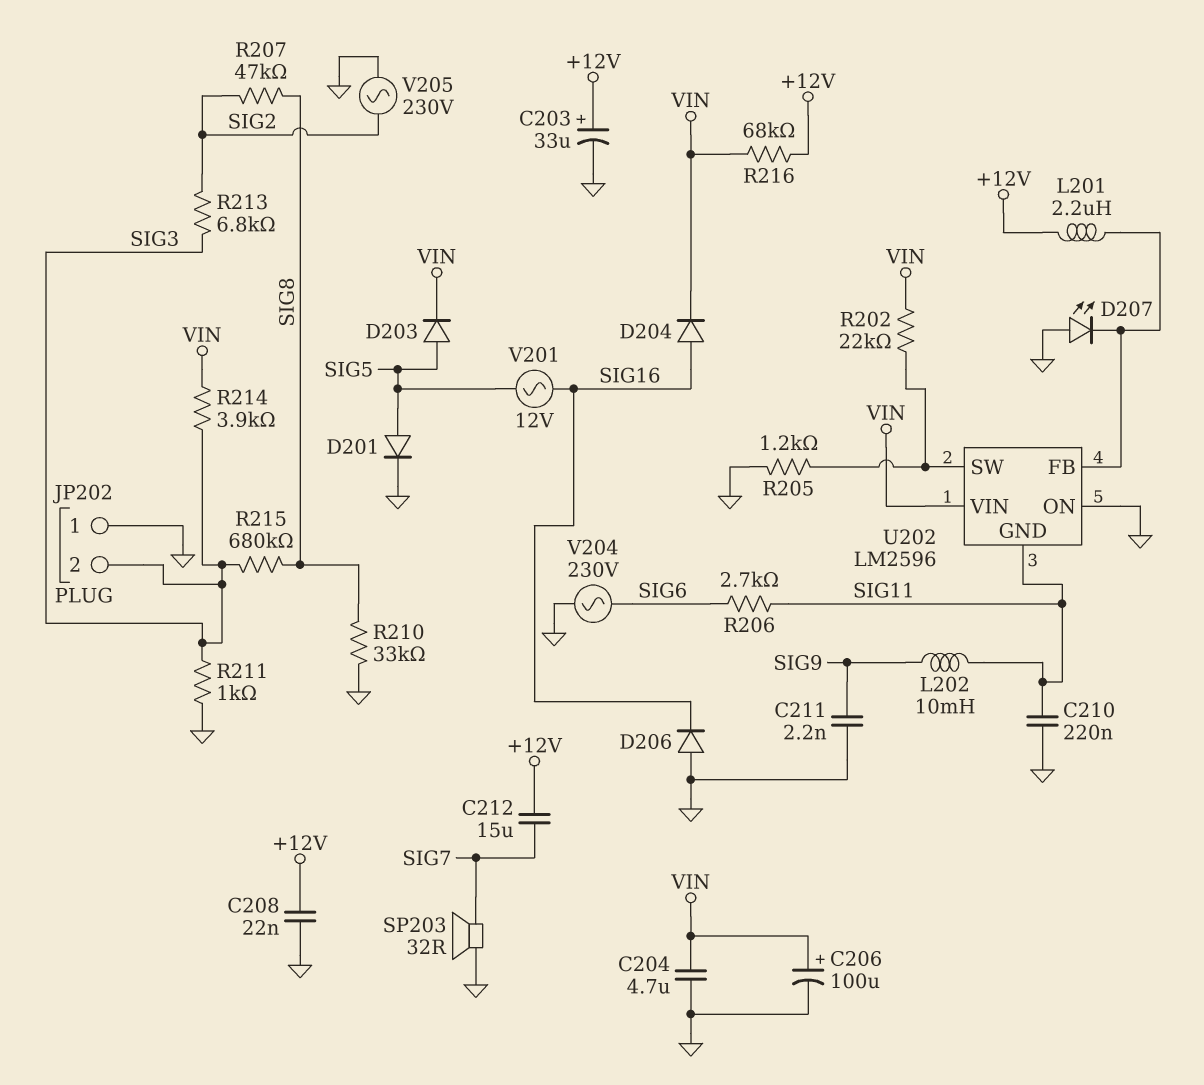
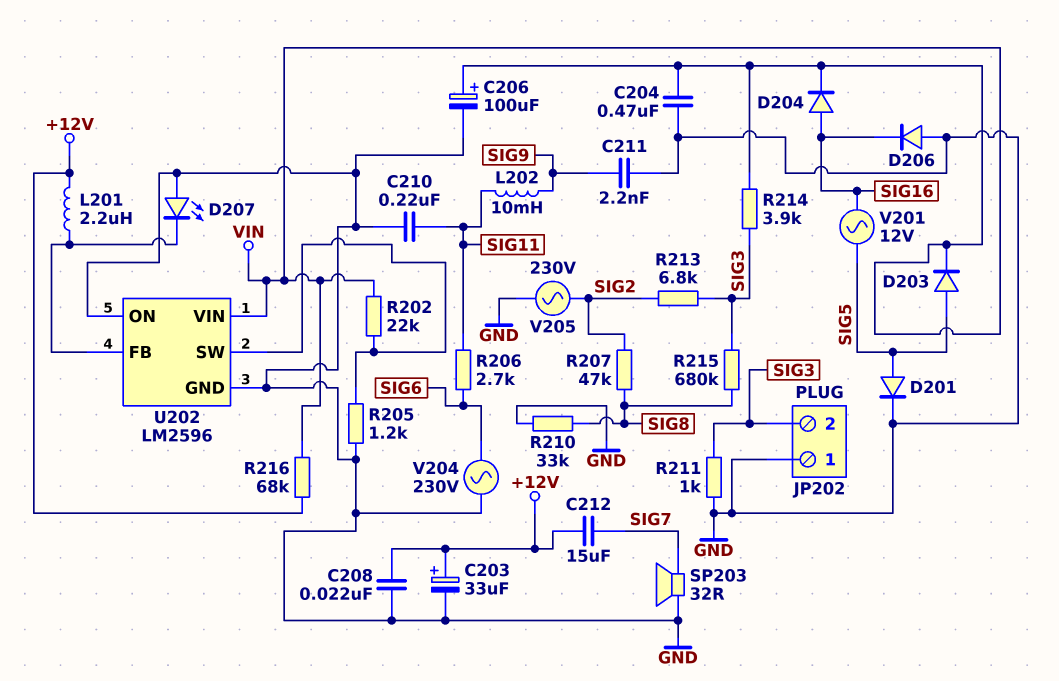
C204: 4.7uF (GND, VIN) -> 470nF (GND, VIN)
U202 pin GND: SIG11 -> GND

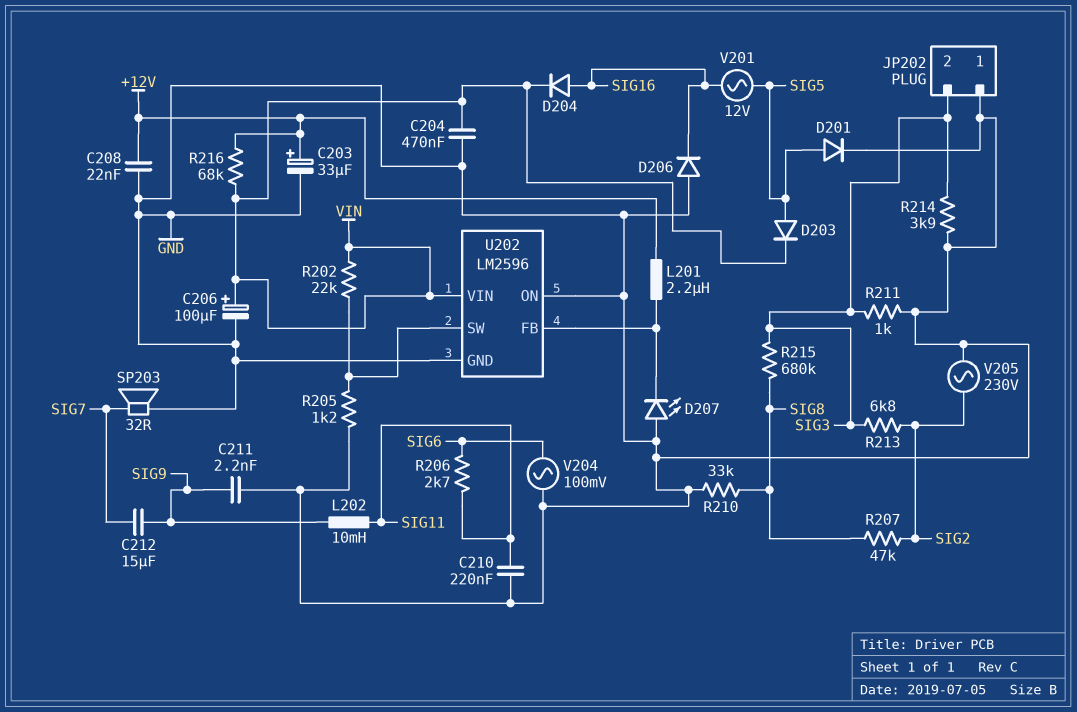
C212: 15uF (+12V, SIG7) -> 15uF (SIG7, SIG9)
R214: 3.9k (SIG3, VIN) -> 3.9k (GND, SIG3)
V204: AC 230V (GND, SIG6) -> AC 100mV (GND, SIG6)

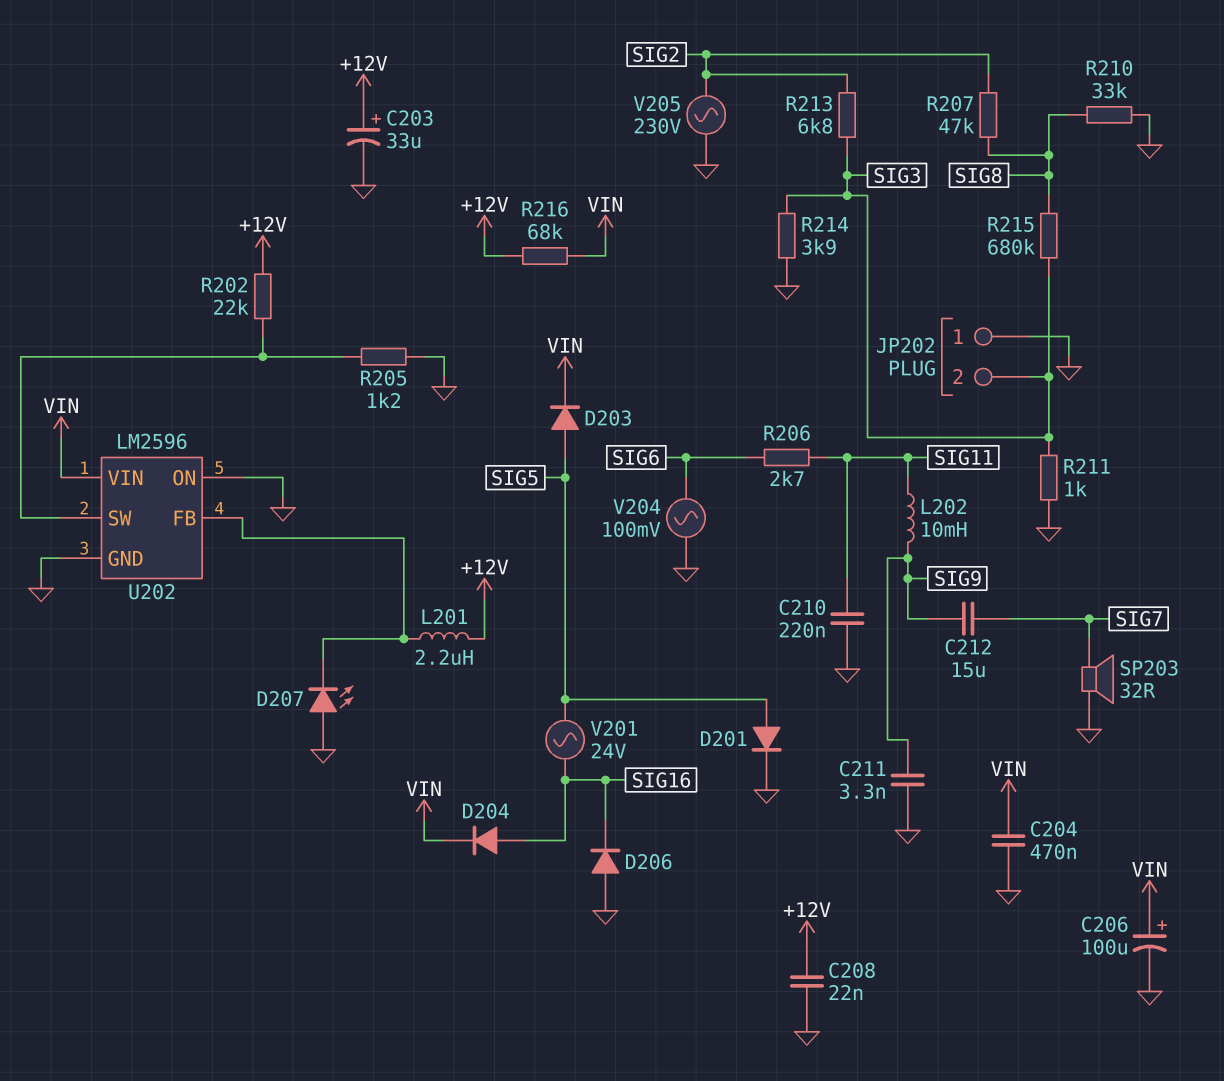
C211: 2.2nF (GND, SIG9) -> 3.3nF (GND, SIG9)
R202: 22k (U202/SW, VIN) -> 22k (+12V, U202/SW)
V201: AC 12V (SIG5, SIG16) -> AC 24V (SIG5, SIG16)

